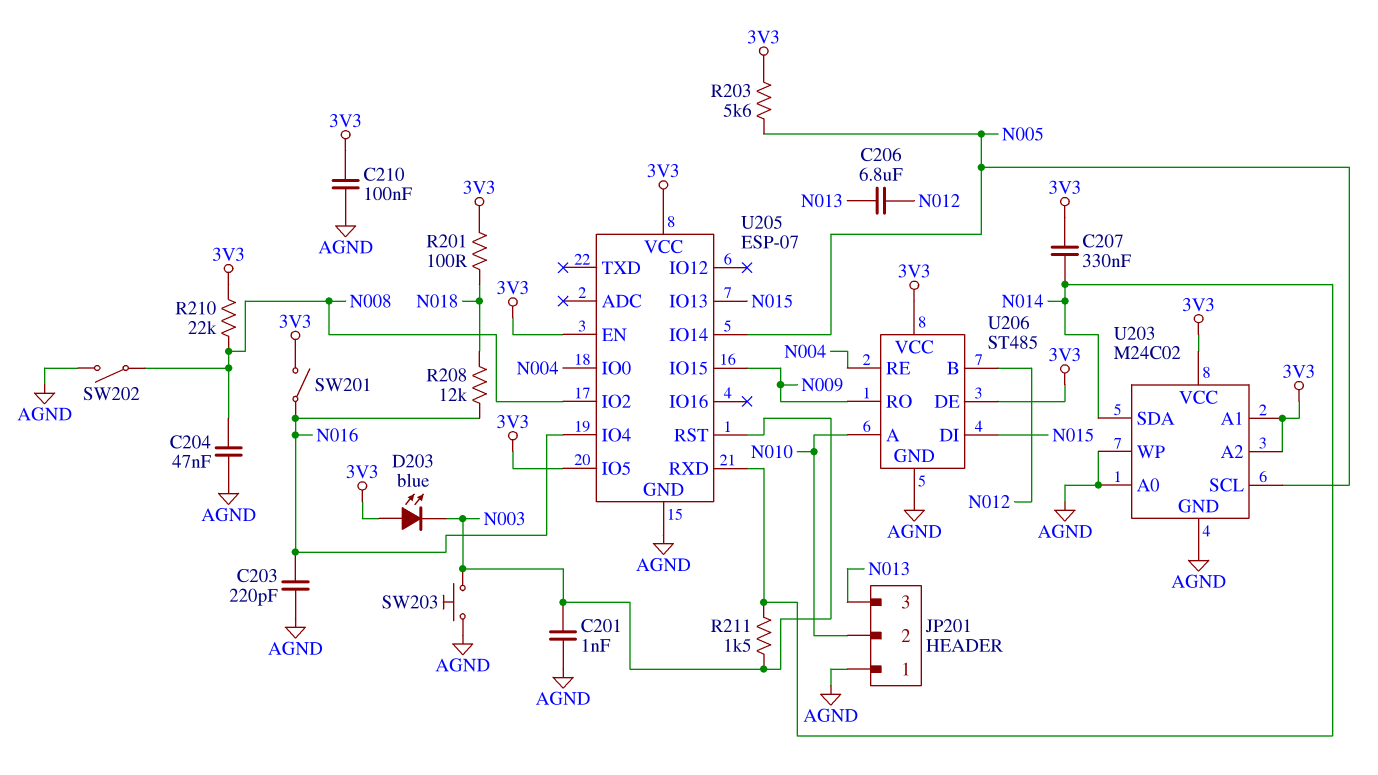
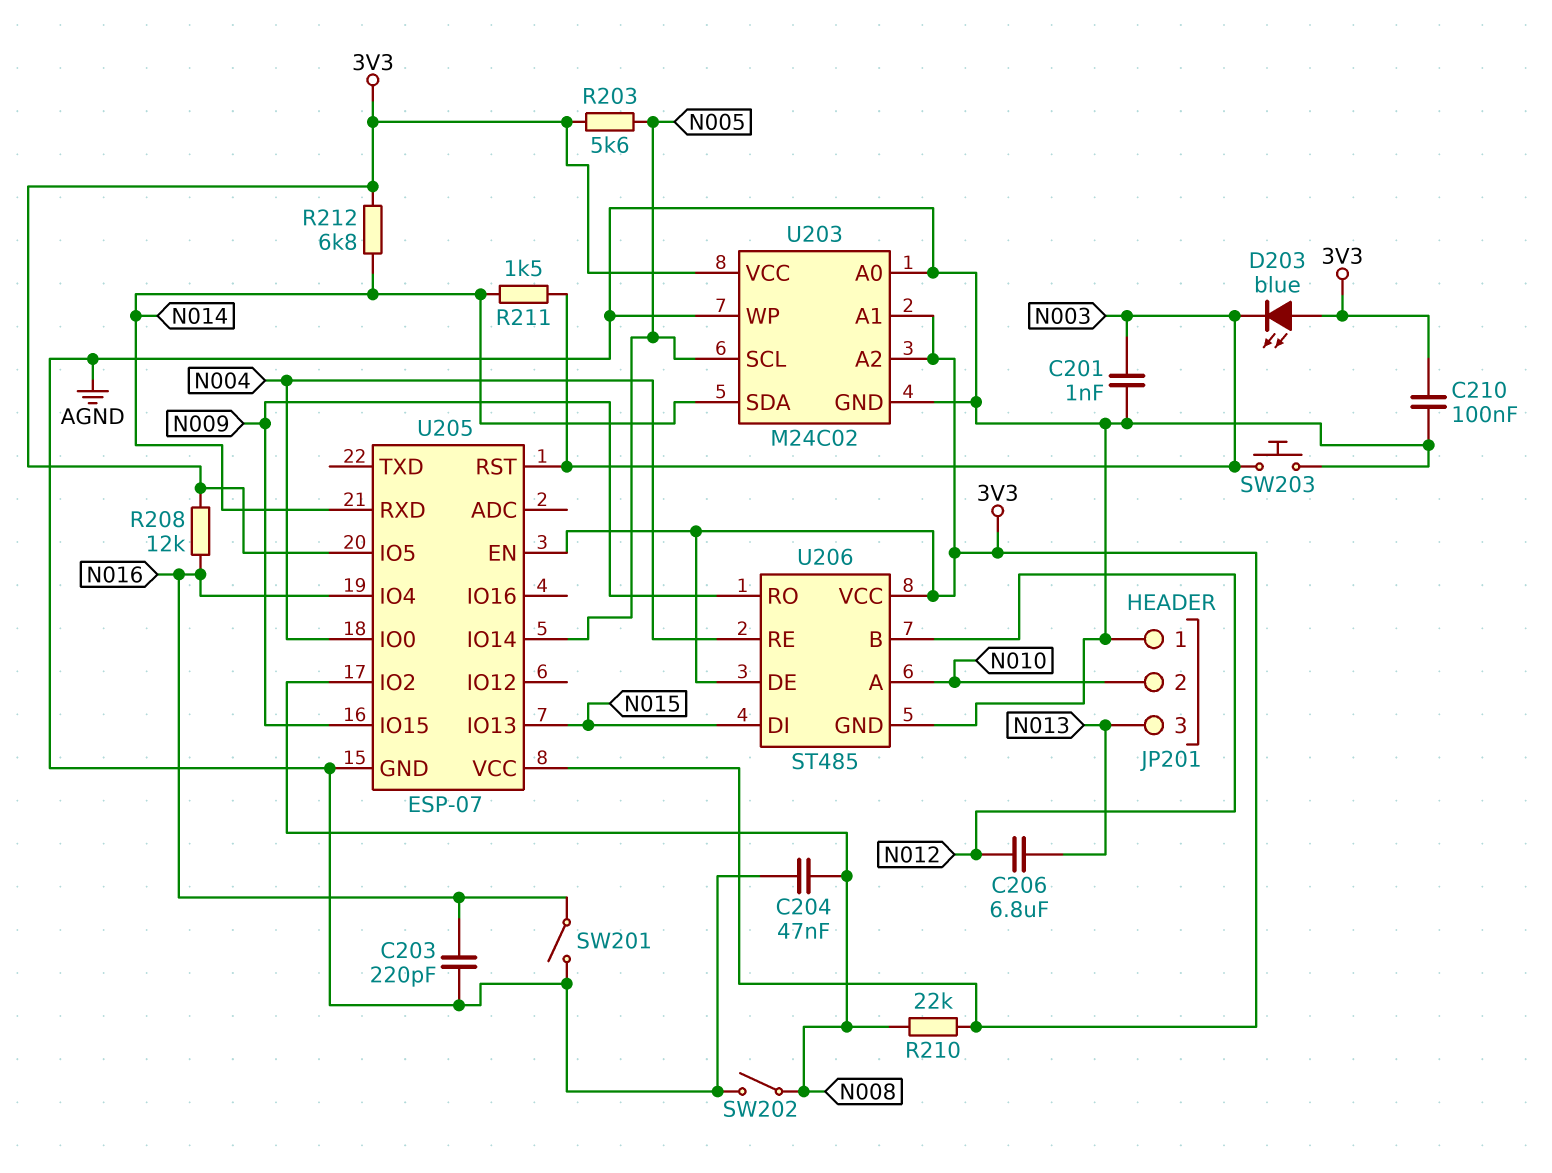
C207: 330nF (3V3, N014) -> none
R201: 100 (3V3, N018) -> none
R208: 12k (N016, N018) -> 12k (3V3, N016)
R212: none -> 6.8k (3V3, N014)
SW201: switch (3V3, N016) -> switch (AGND, N016)

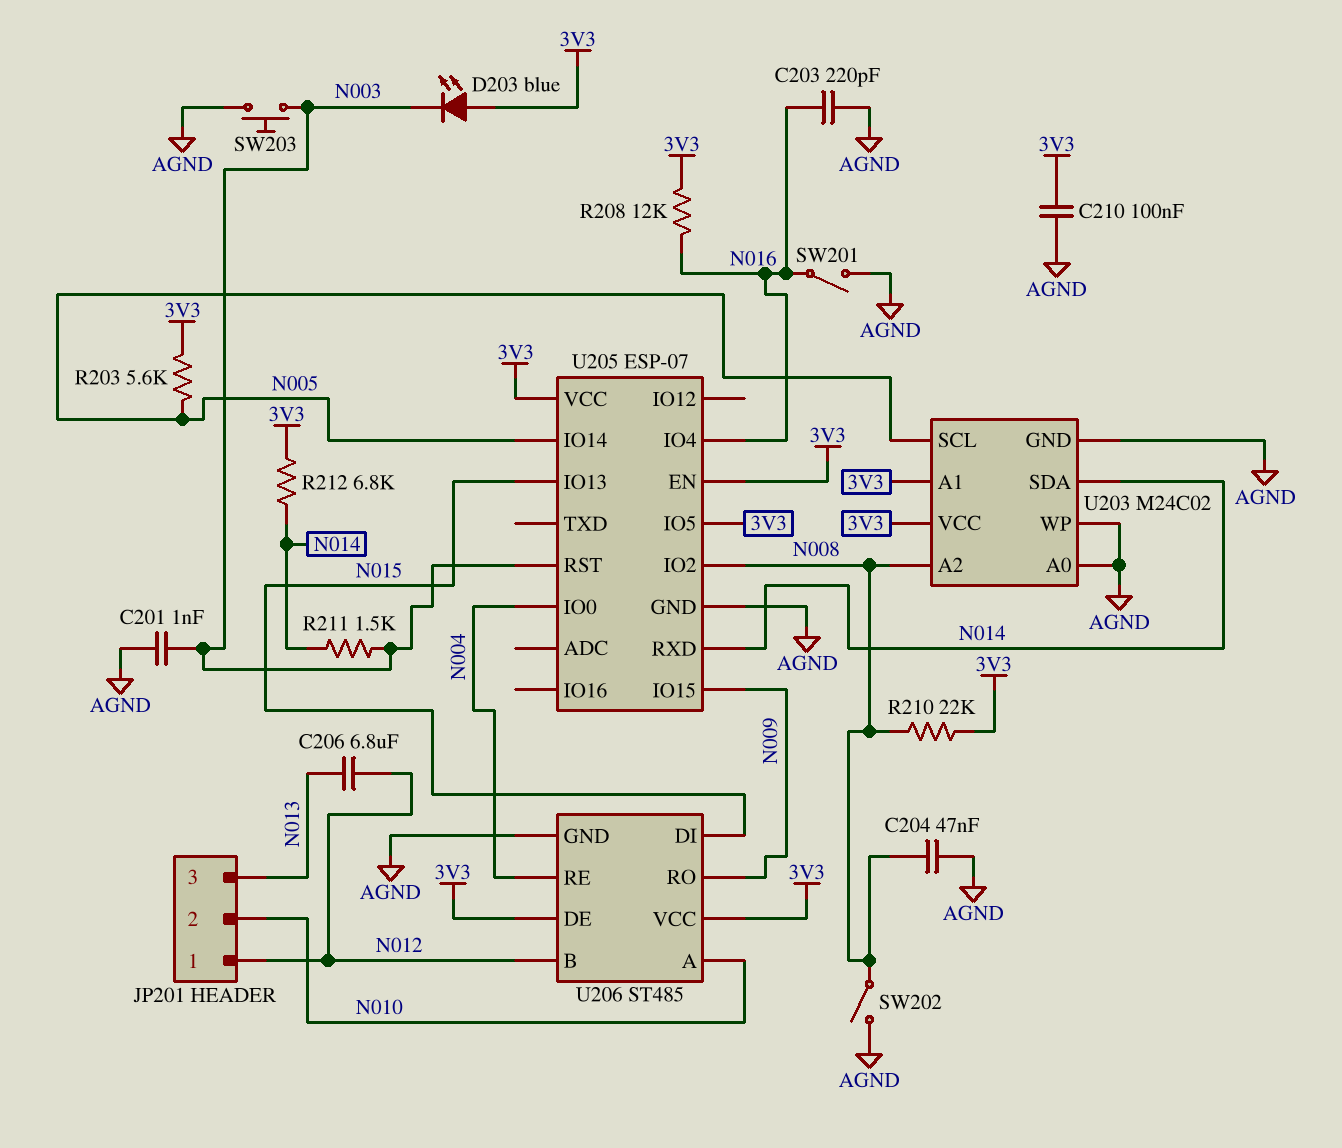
JP201 pin 1: AGND -> N012
U203 pin A2: 3V3 -> N008

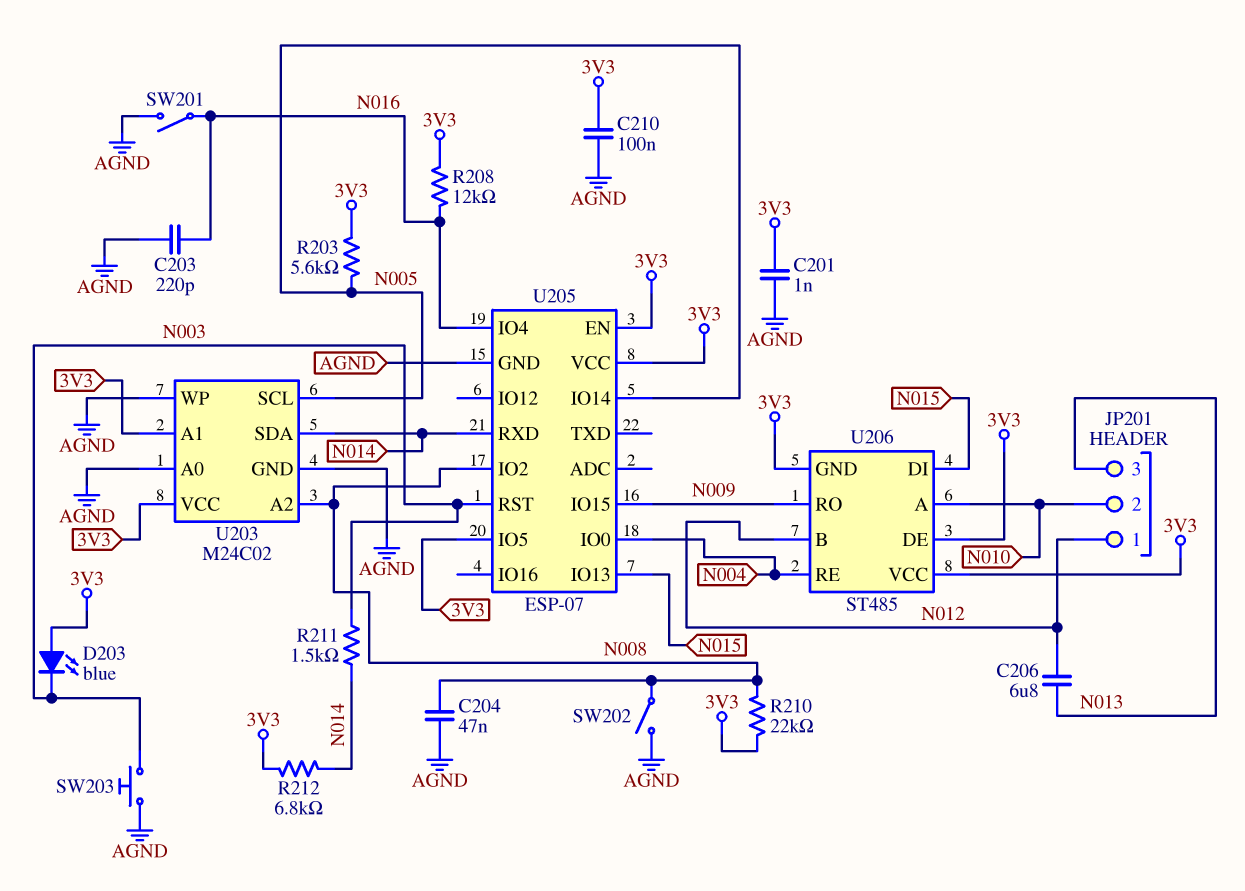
C201: 1nF (AGND, N003) -> 1nF (3V3, AGND)
U206 pin GND: AGND -> 3V3

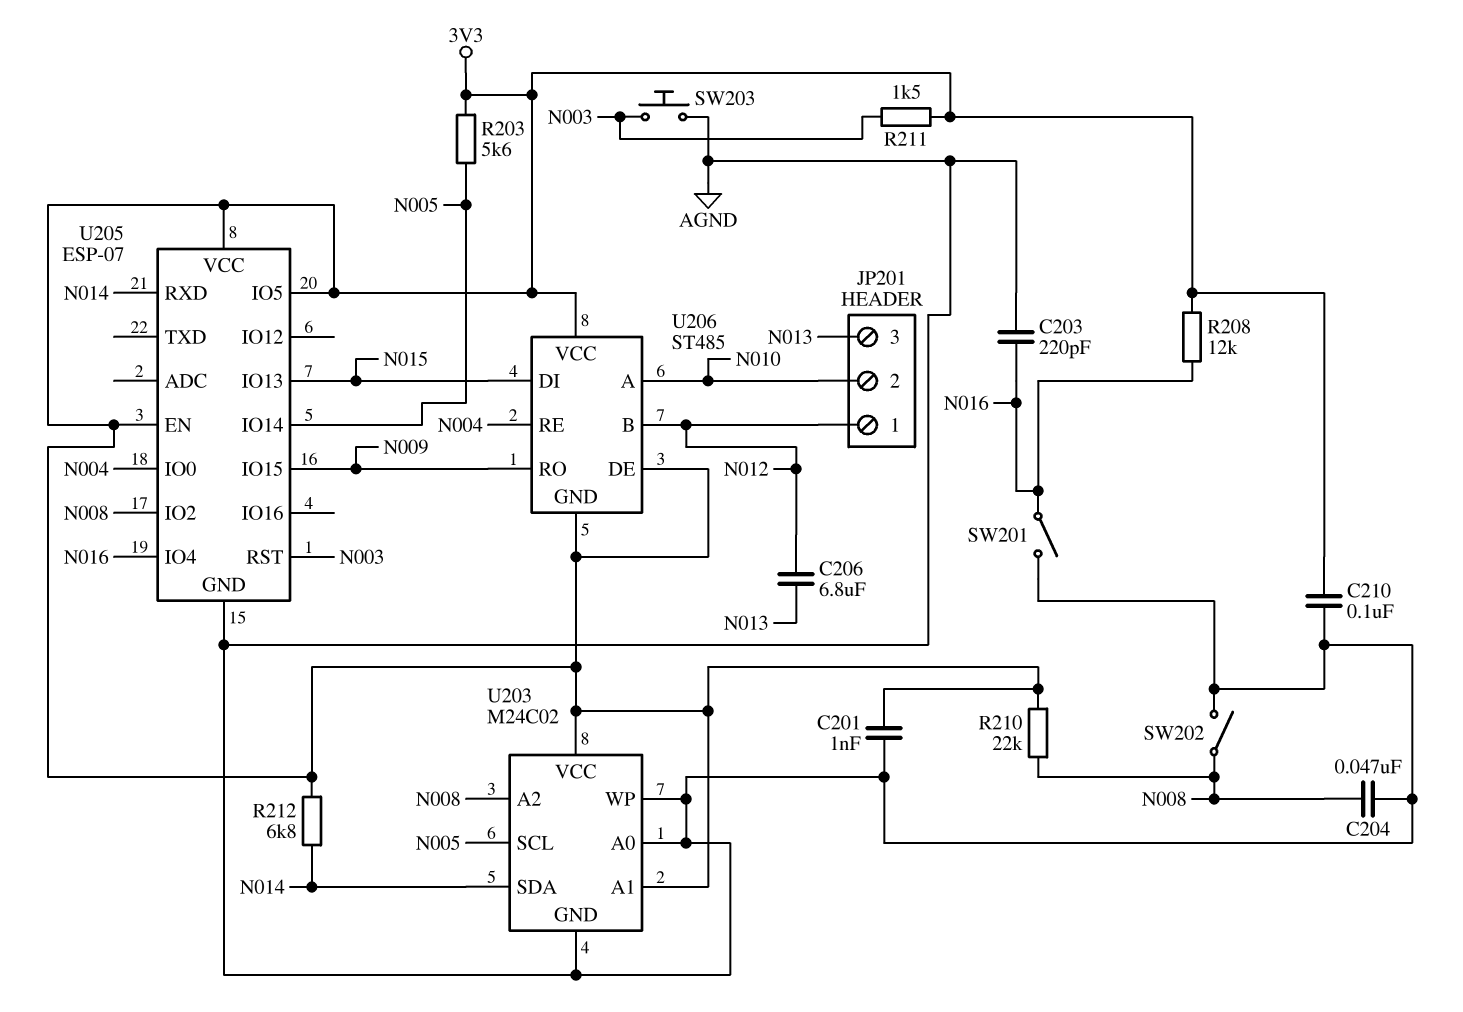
D203: LED blue (A 3V3, K N003) -> none
R211: 1.5k (N003, N014) -> 1.5k (3V3, N003)

